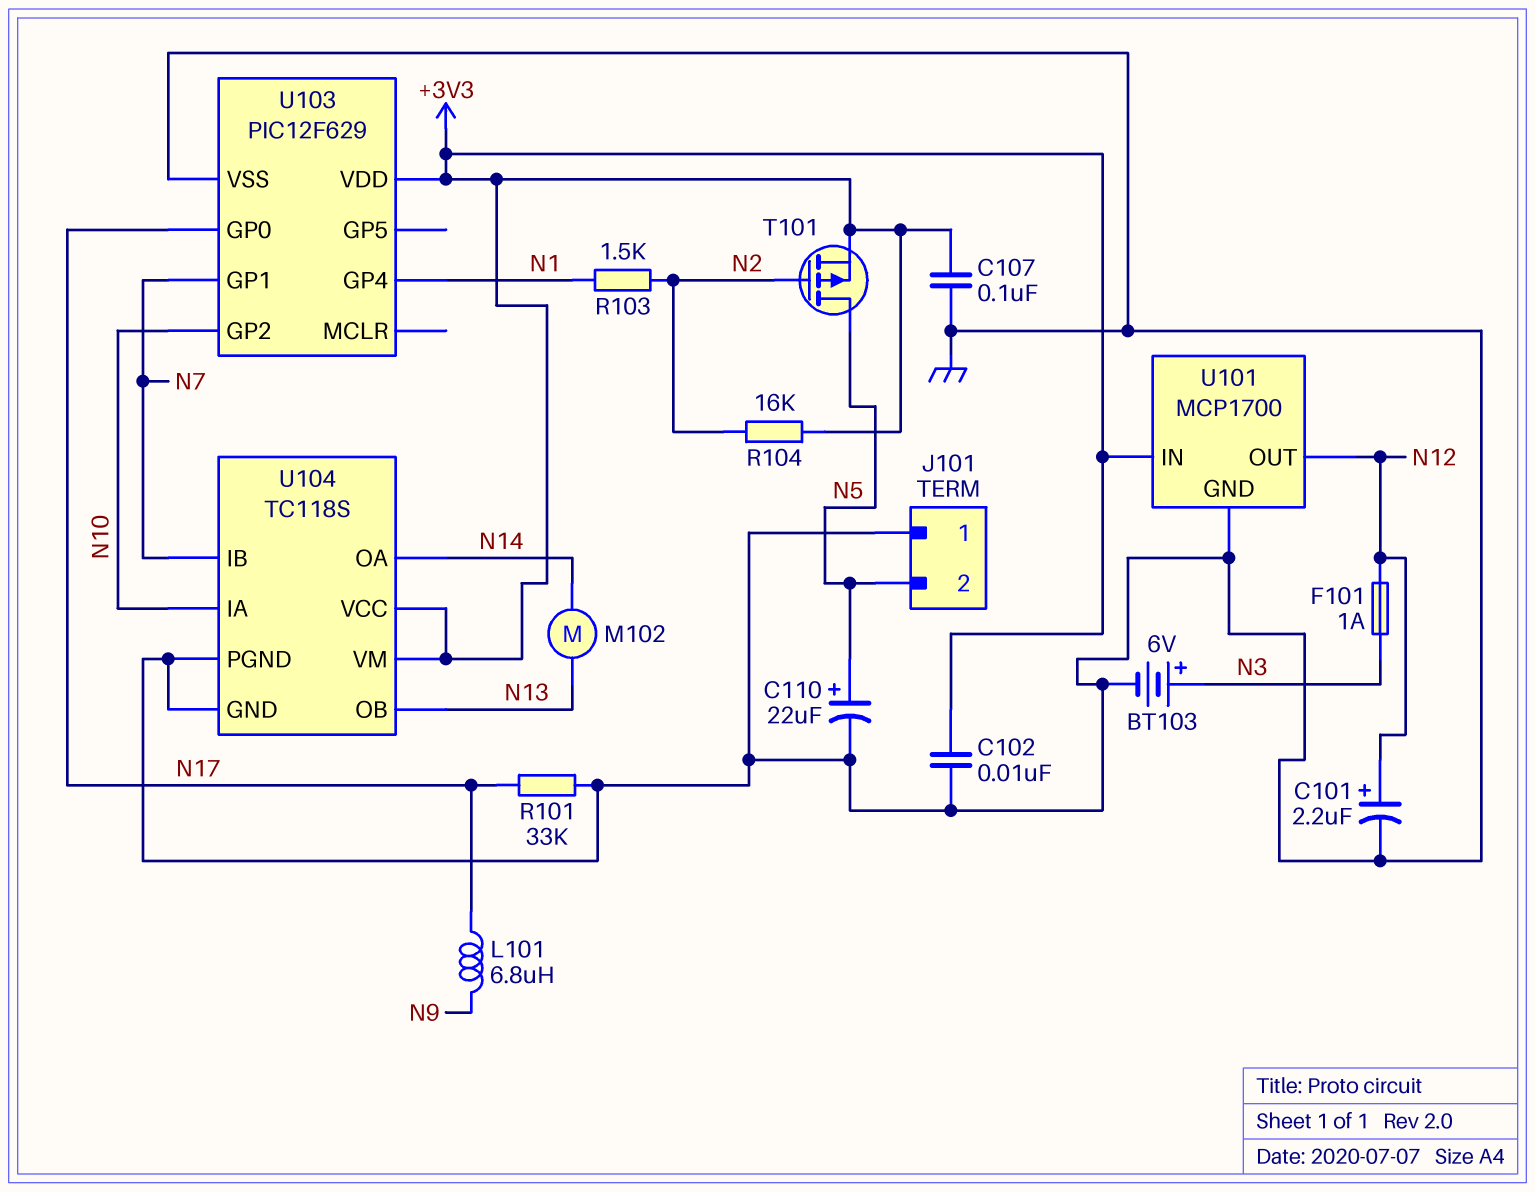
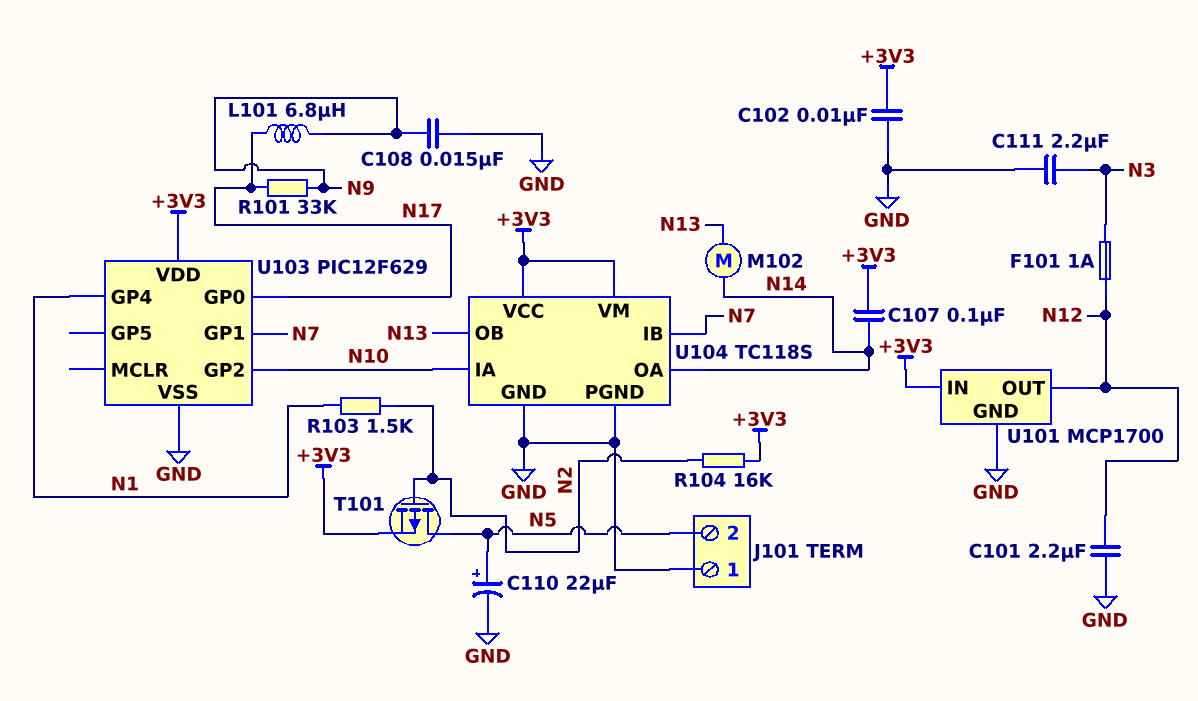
BT103: 6V (plus N3, minus GND) -> none
C101: 2.2uF (plus N12, minus GND) -> 2.2uF (GND, N12)
C107: 100nF (+3V3, GND) -> 100nF (+3V3, N14)
C108: none -> 15nF (GND, N9)
C111: none -> 2.2uF (GND, N3)
R101: 33k (GND, N17) -> 33k (N9, N17)

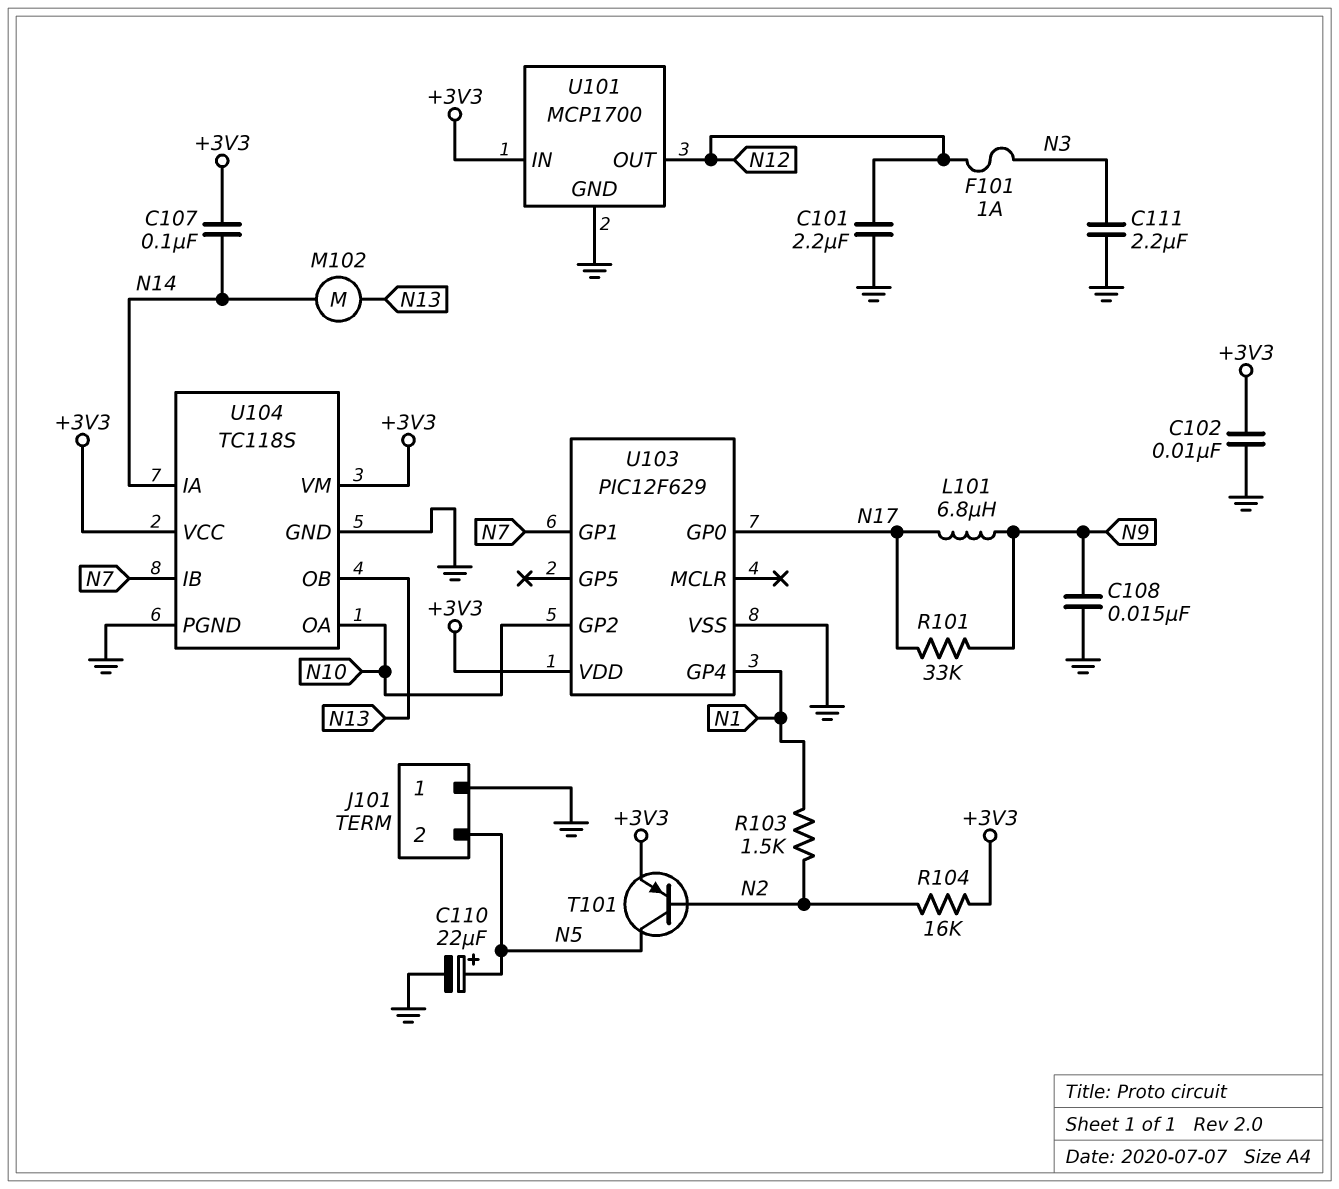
T101: PMOS (G N2, D N5, S +3V3) -> PNP (B N2, C N5, E +3V3)
U104 pin IA: N10 -> N14
U104 pin OA: N14 -> N10

